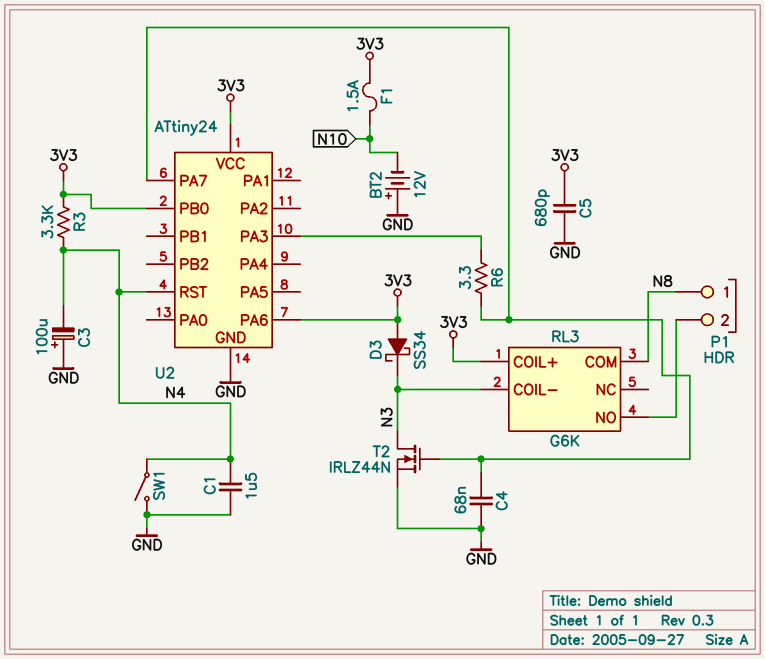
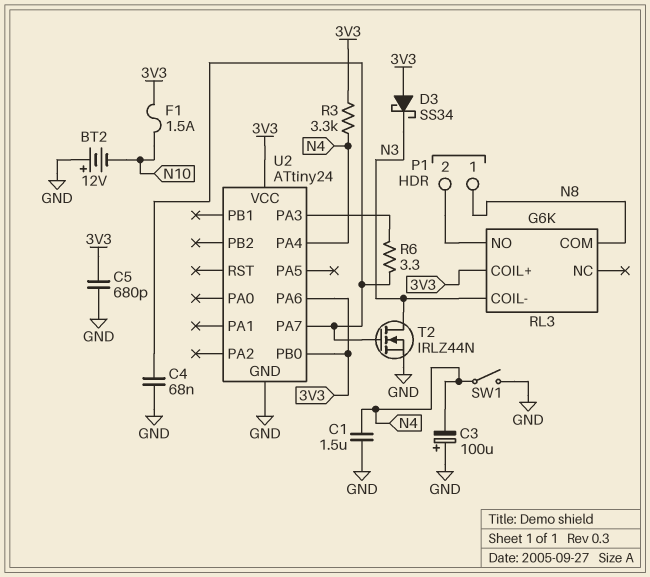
U2 pin PA4: none -> N4
U2 pin RST: N4 -> none

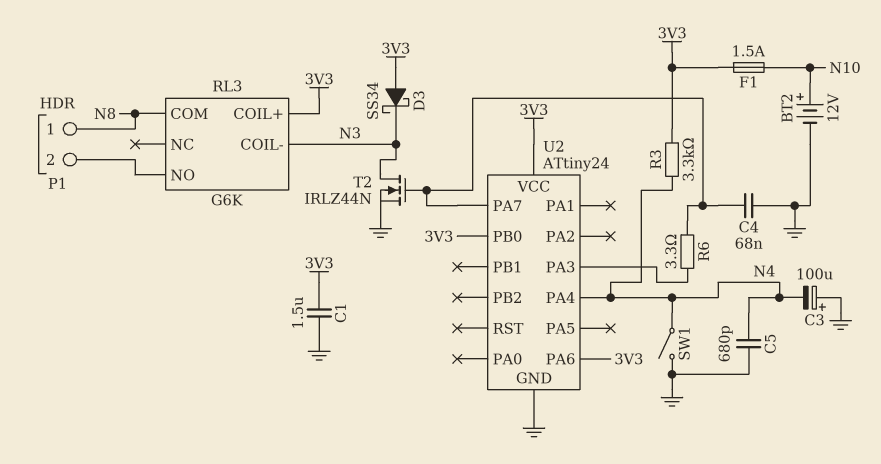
BT2: 12V (plus GND, minus N10) -> 12V (plus N10, minus GND)
C1: 1.5uF (GND, N4) -> 1.5uF (3V3, GND)
C5: 680pF (3V3, GND) -> 680pF (GND, N4)

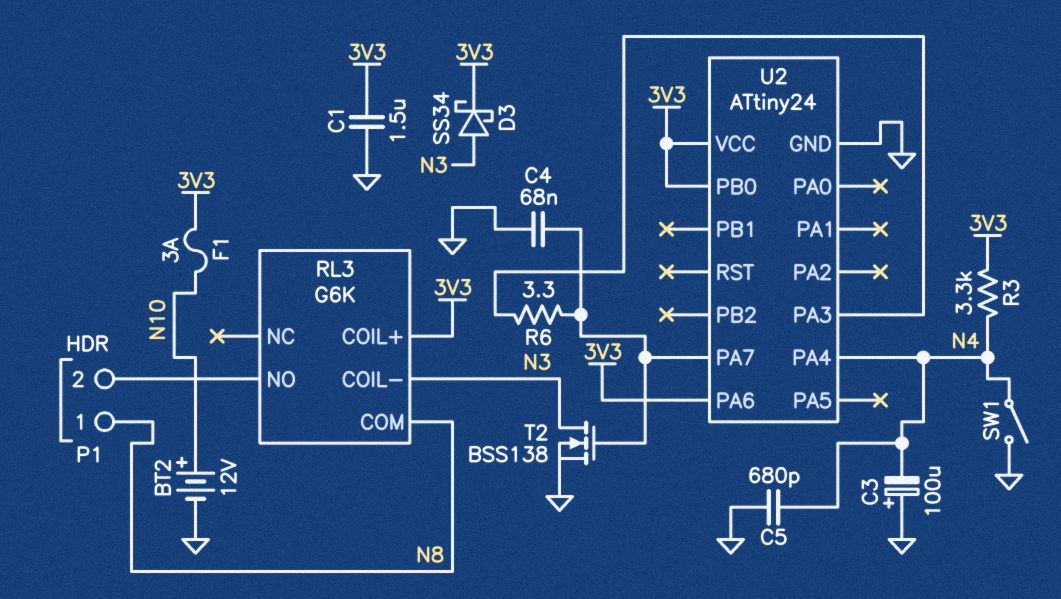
D3: schottky SS34 (A 3V3, K N3) -> schottky SS34 (A N3, K 3V3)
F1: 1.5A (3V3, N10) -> 3A (3V3, N10)
T2: NMOS IRLZ44N (G U2/PA7, D N3, S GND) -> NMOS BSS138 (G U2/PA7, D N3, S GND)

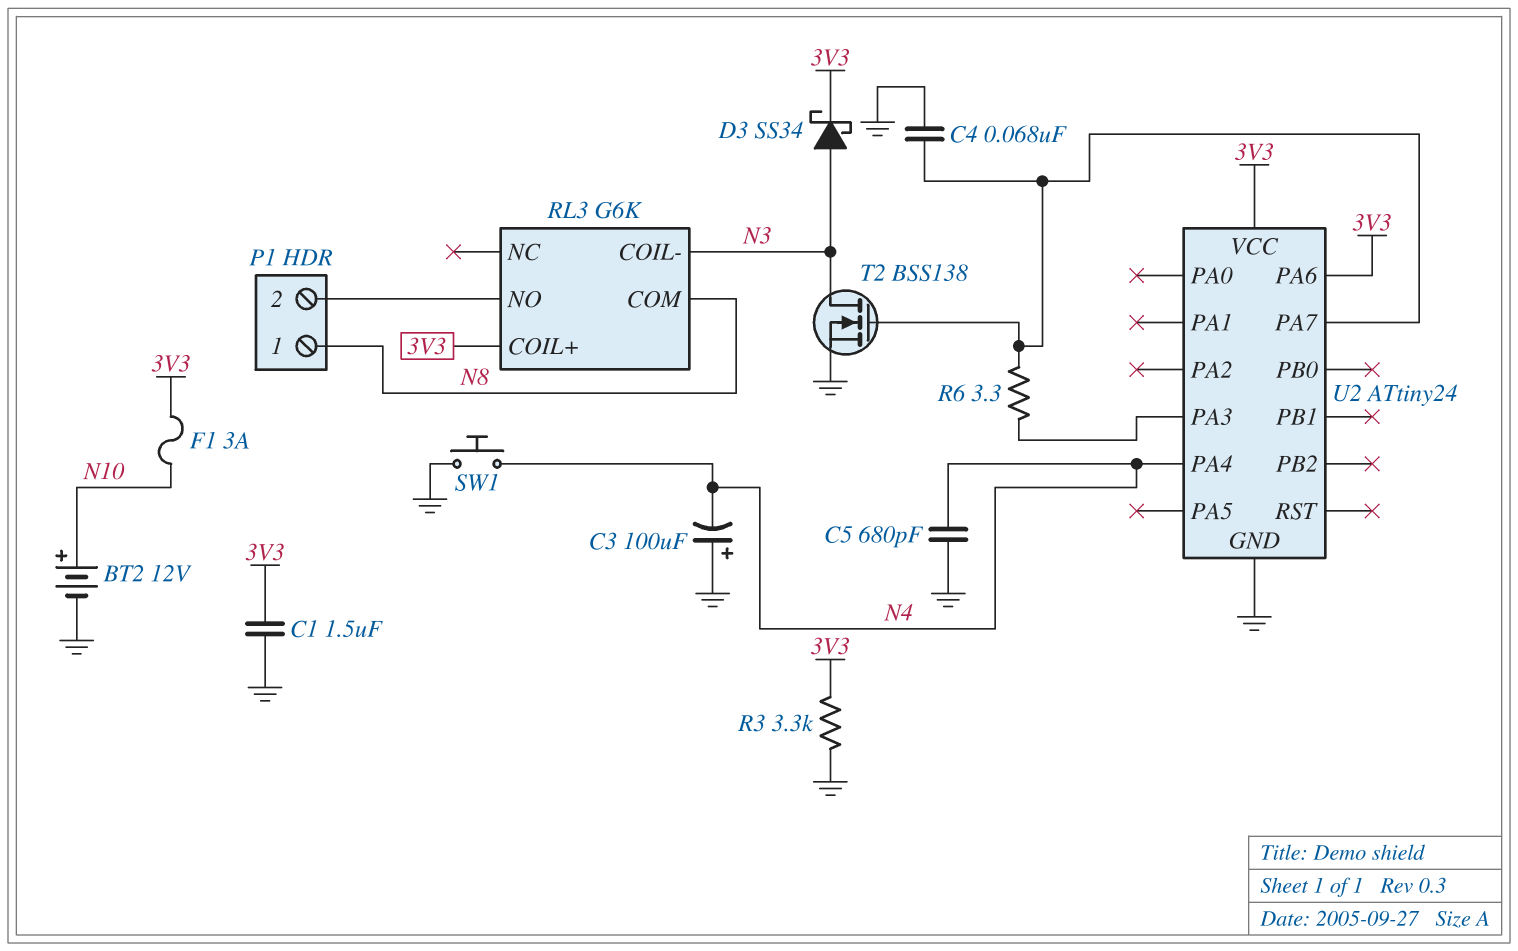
R3: 3.3k (3V3, N4) -> 3.3k (3V3, GND)
SW1: switch (GND, N4) -> button (GND, N4)
U2 pin PB0: 3V3 -> none

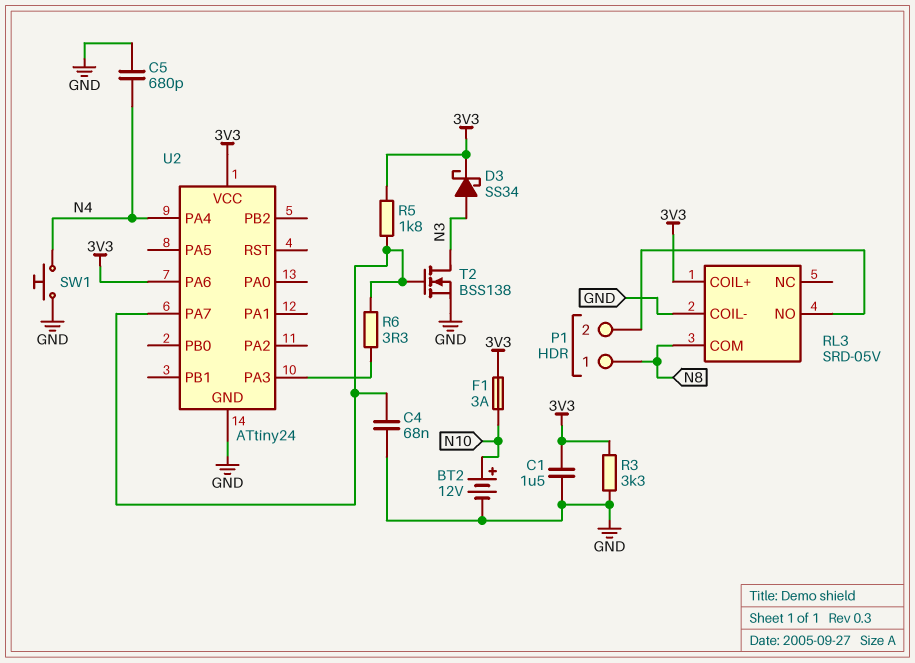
C3: 100uF (plus GND, minus N4) -> none
R5: none -> 1.8k (3V3, U2/PA7)
RL3: G6K -> SRD-05V
RL3 pin COIL-: N3 -> GND

